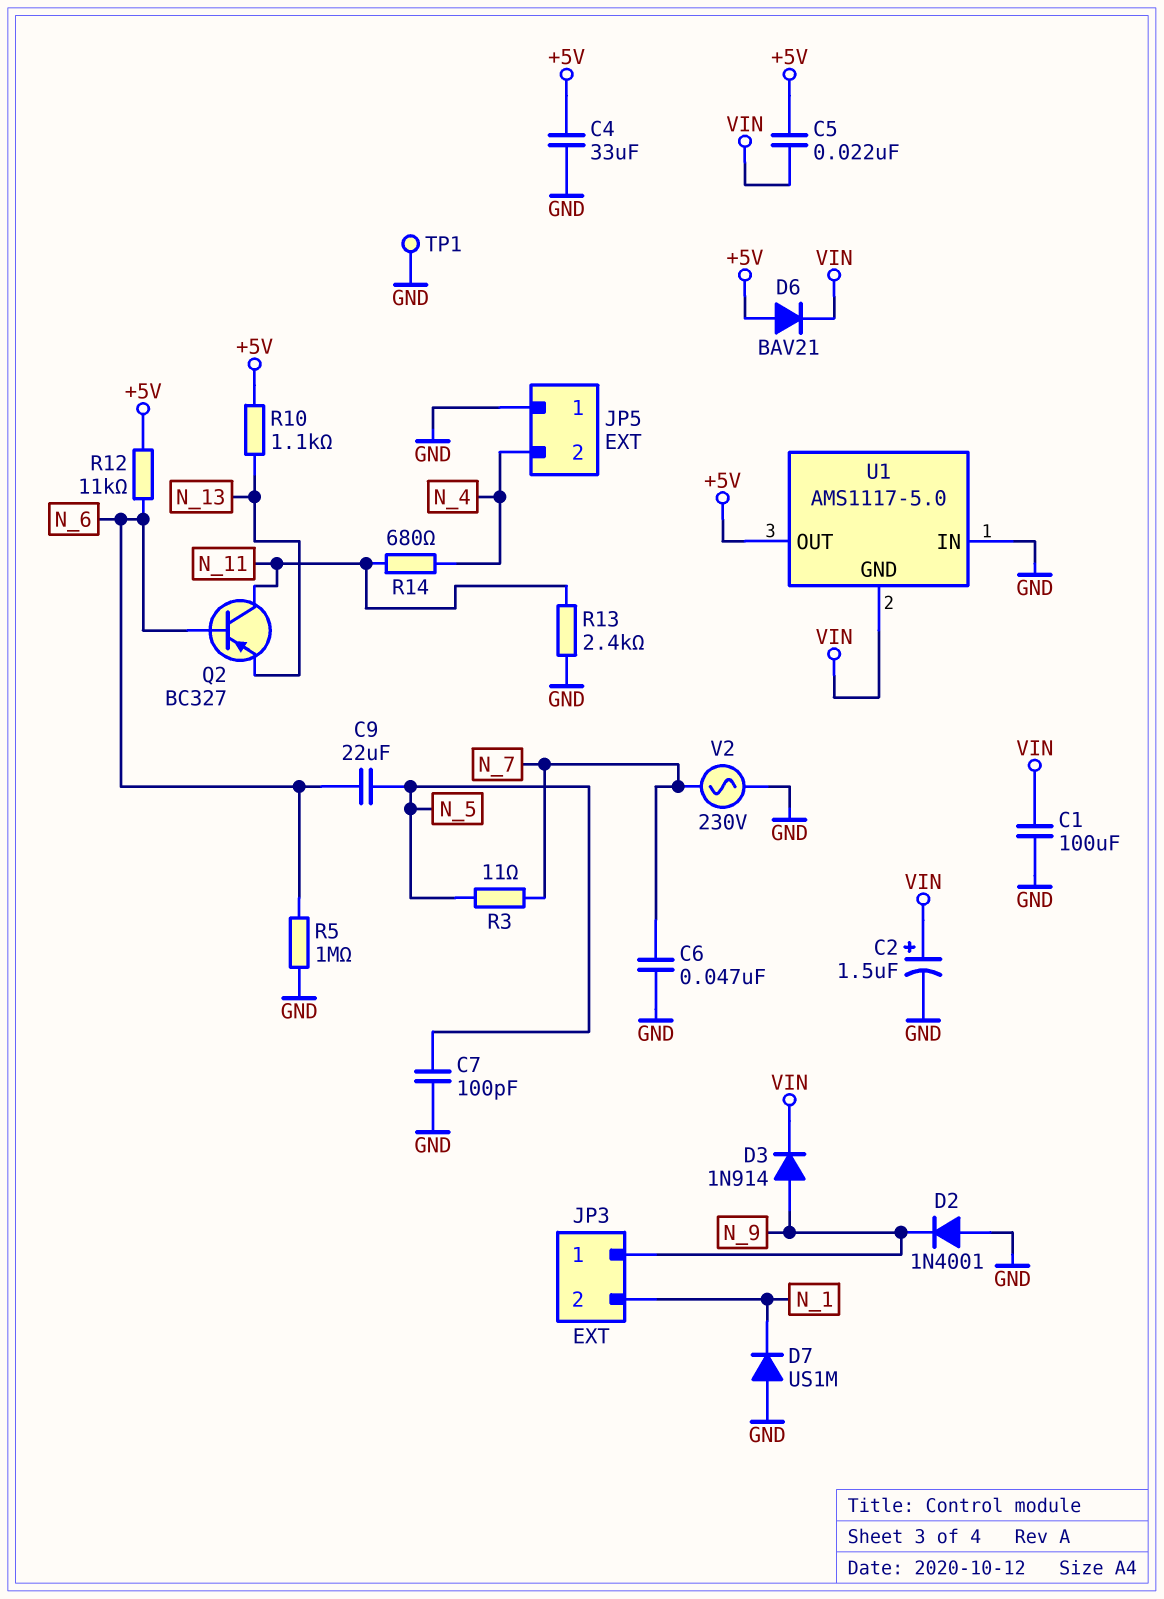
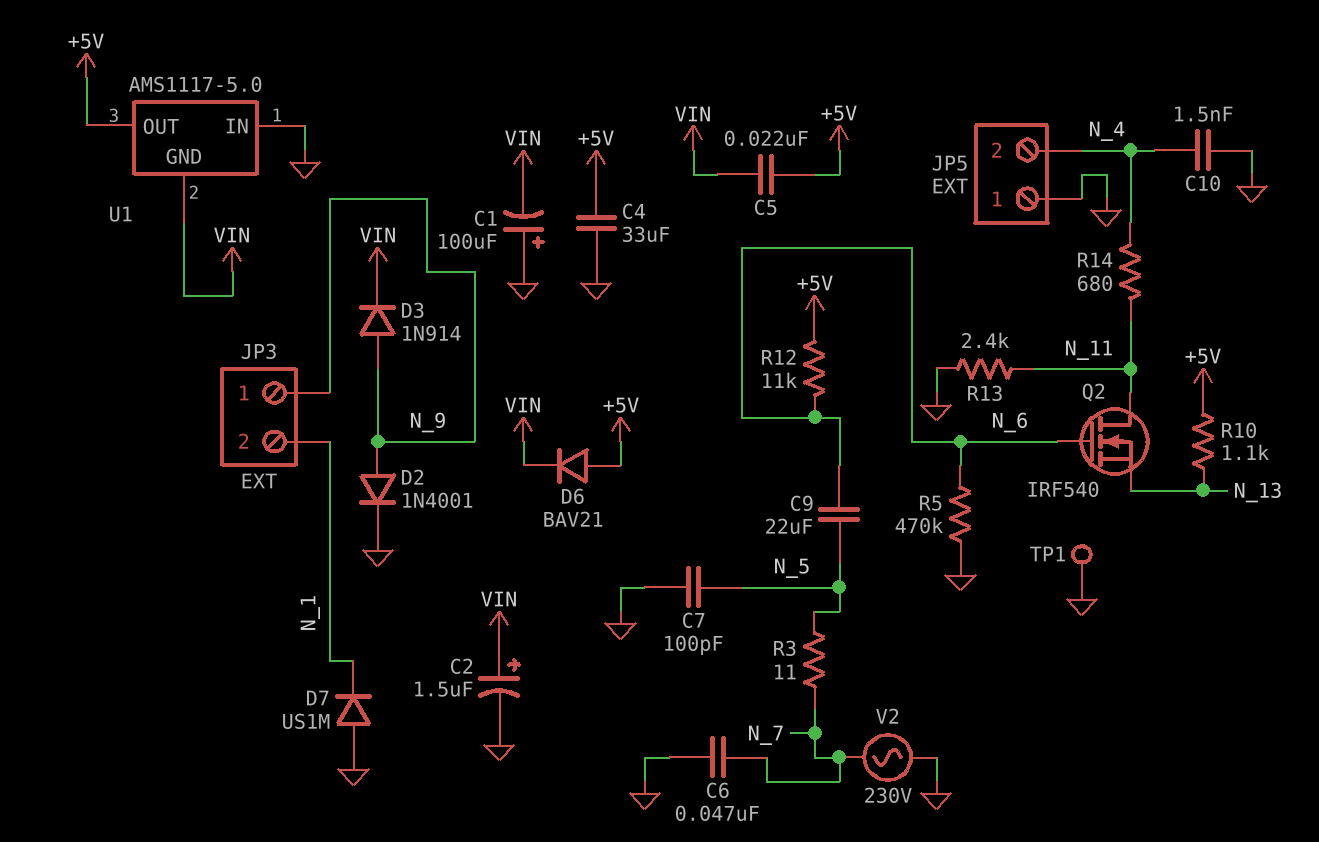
C1: 100uF (GND, VIN) -> 100uF (plus GND, minus VIN)
C10: none -> 1.5nF (GND, N_4)
D2: diode 1N4001 (A GND, K N_9) -> diode 1N4001 (A N_9, K GND)
Q2: PNP BC327 (B N_6, C N_11, E N_13) -> NMOS IRF540 (G N_6, D N_11, S N_13)
R5: 1M (GND, N_6) -> 470k (GND, N_6)

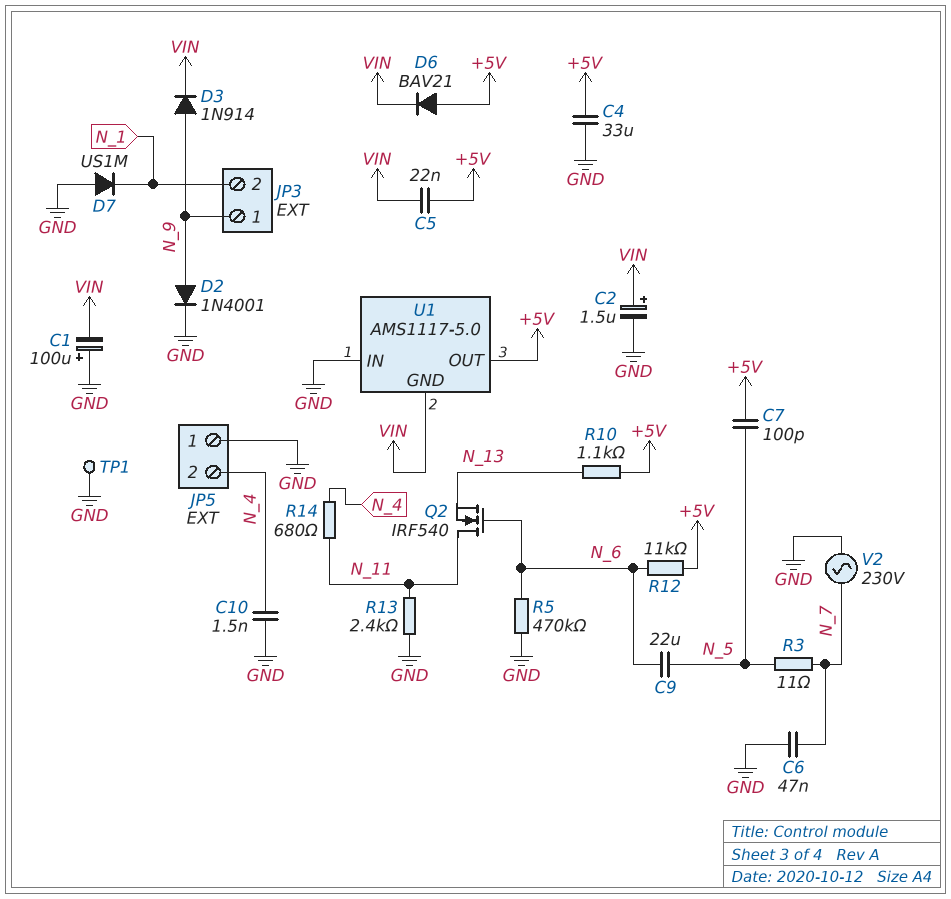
C7: 100pF (GND, N_5) -> 100pF (+5V, N_5)

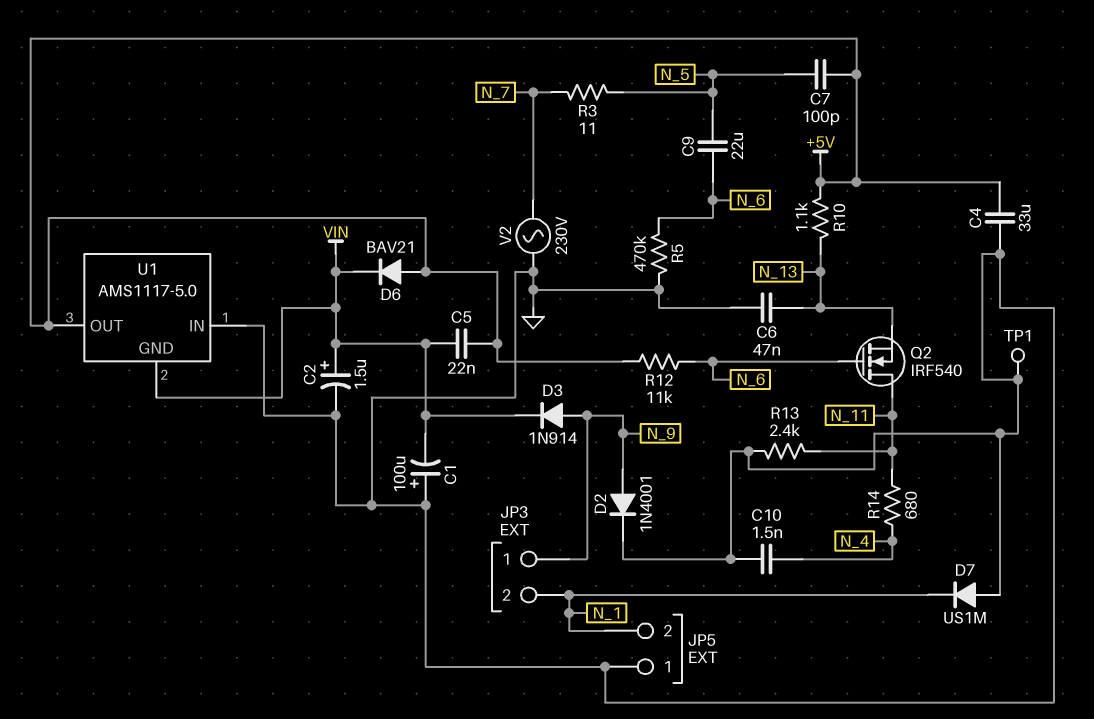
C6: 47nF (GND, N_7) -> 47nF (GND, N_13)
JP5 pin 2: N_4 -> N_1

